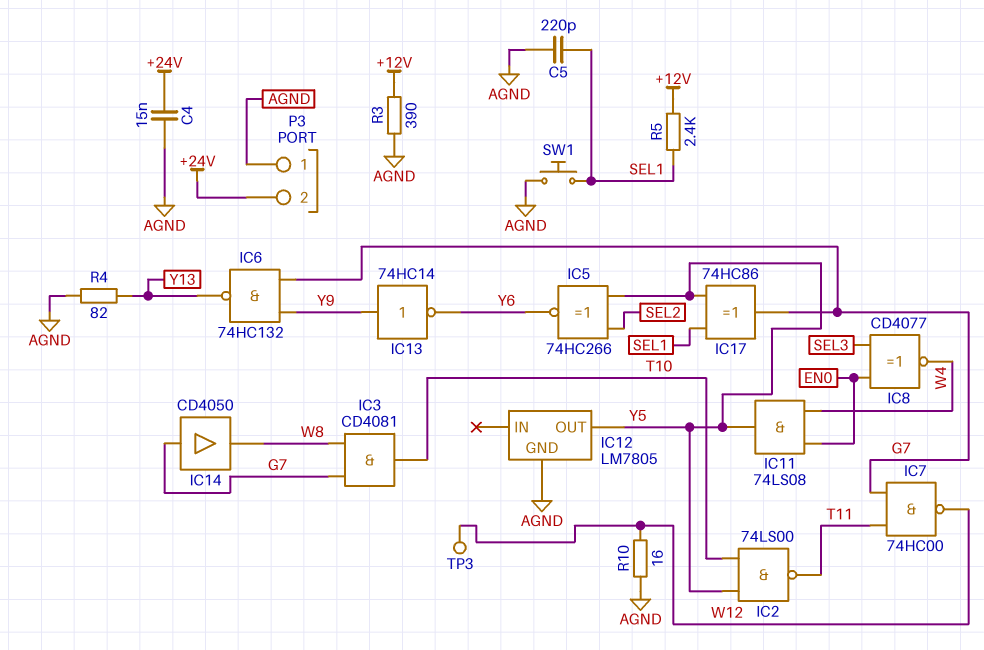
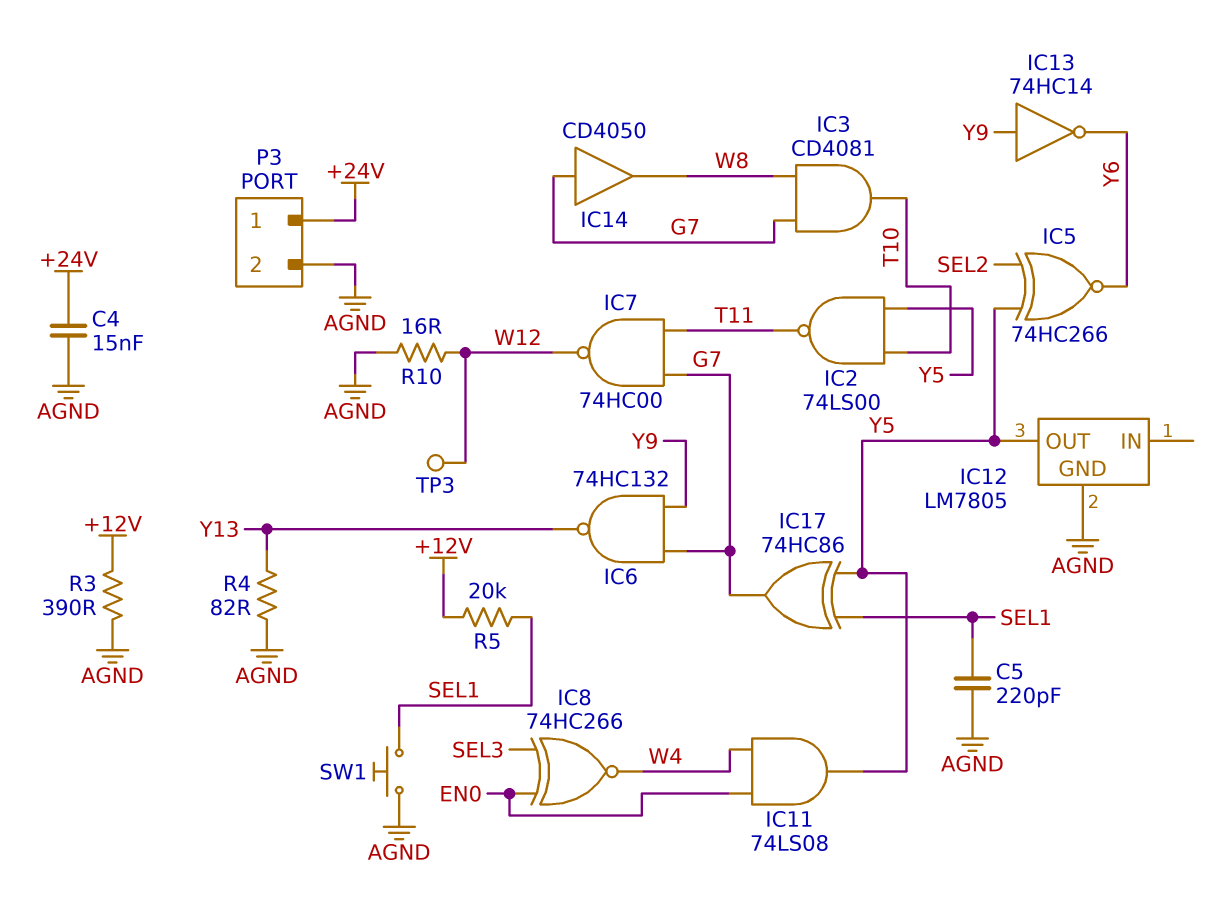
IC8: XNOR CD4077 (in EN0, in SEL3, out W4) -> XNOR 74HC266 (in EN0, in SEL3, out W4)
P3 pin 1: AGND -> +24V
P3 pin 2: +24V -> AGND
R5: 2.4k (+12V, SEL1) -> 20k (+12V, SEL1)

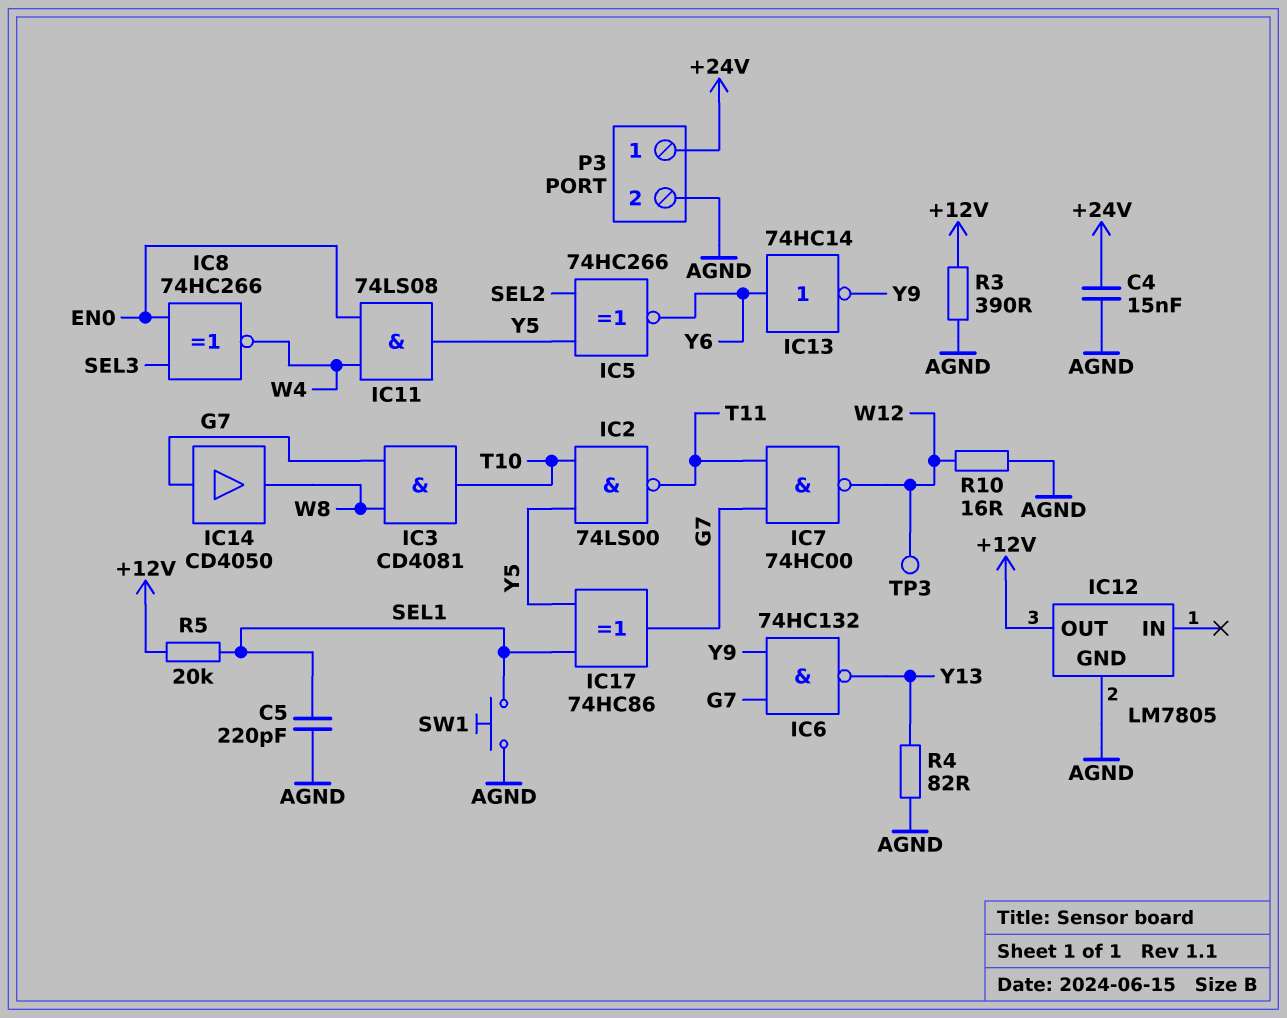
IC12 pin OUT: Y5 -> +12V
IC13: NOT 74HC14 (in Y9, out Y6) -> NOT 74HC14 (in Y6, out Y9)

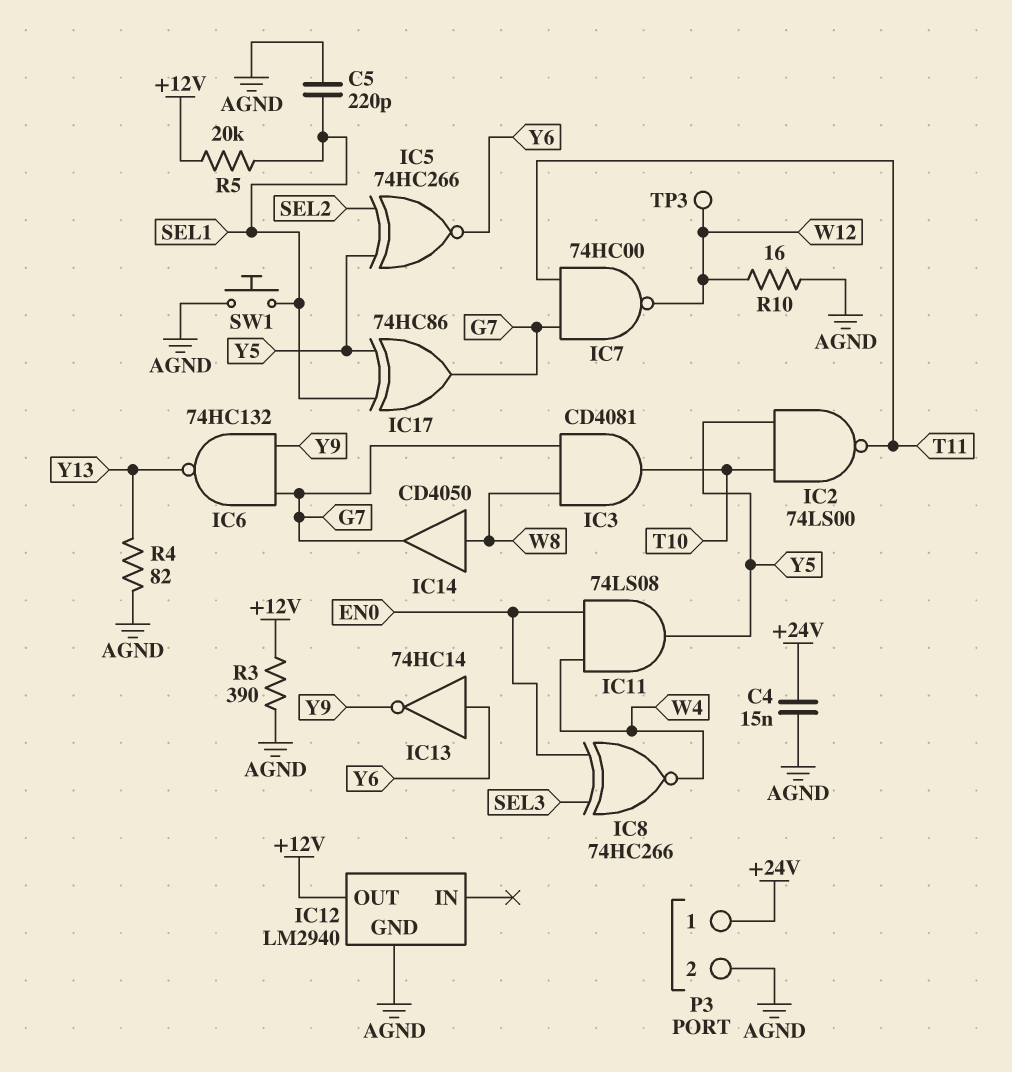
IC12: LM7805 -> LM2940
IC14: buffer CD4050 (in G7, out W8) -> buffer CD4050 (in W8, out G7)

